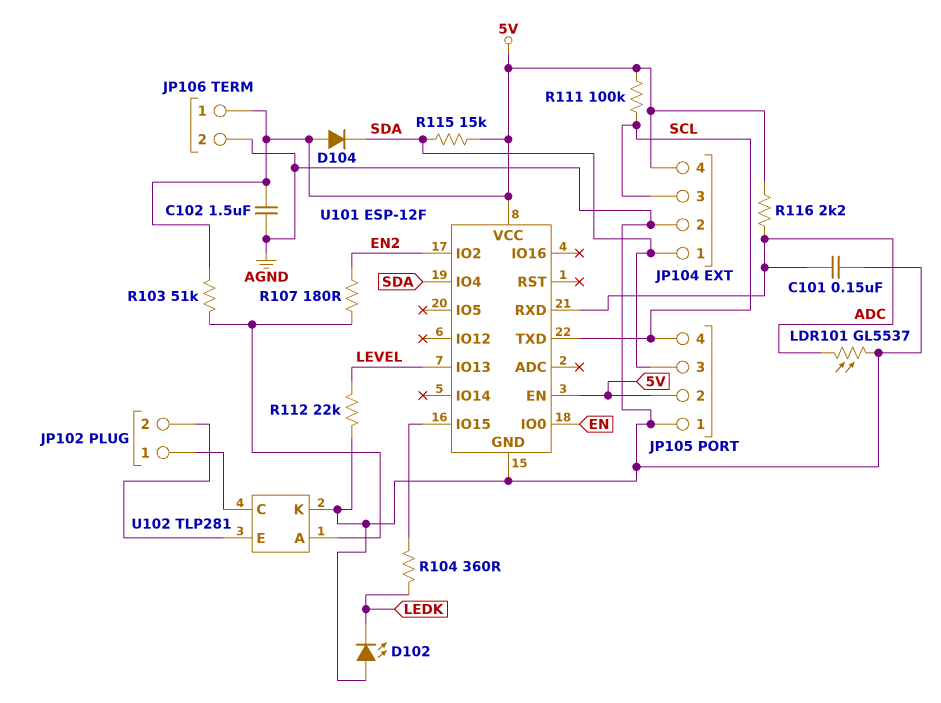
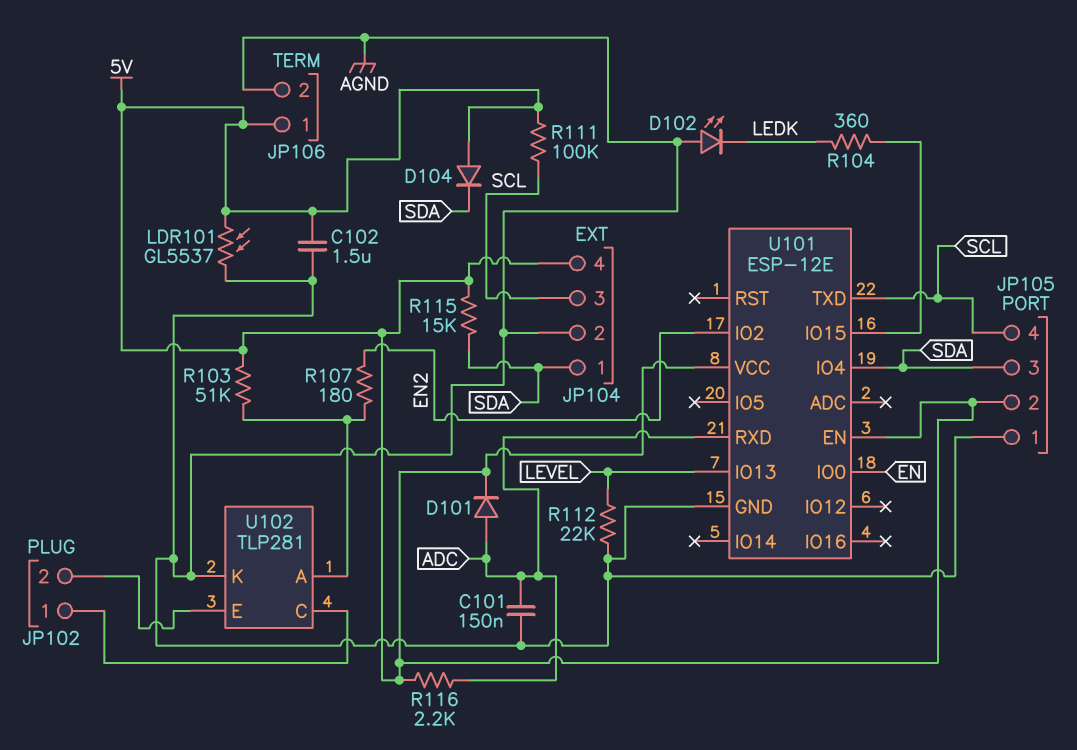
D101: none -> diode (A ADC, K 5V)
LDR101: GL5537 (ADC, AGND) -> GL5537 (5V, AGND)
U101: ESP-12F -> ESP-12E

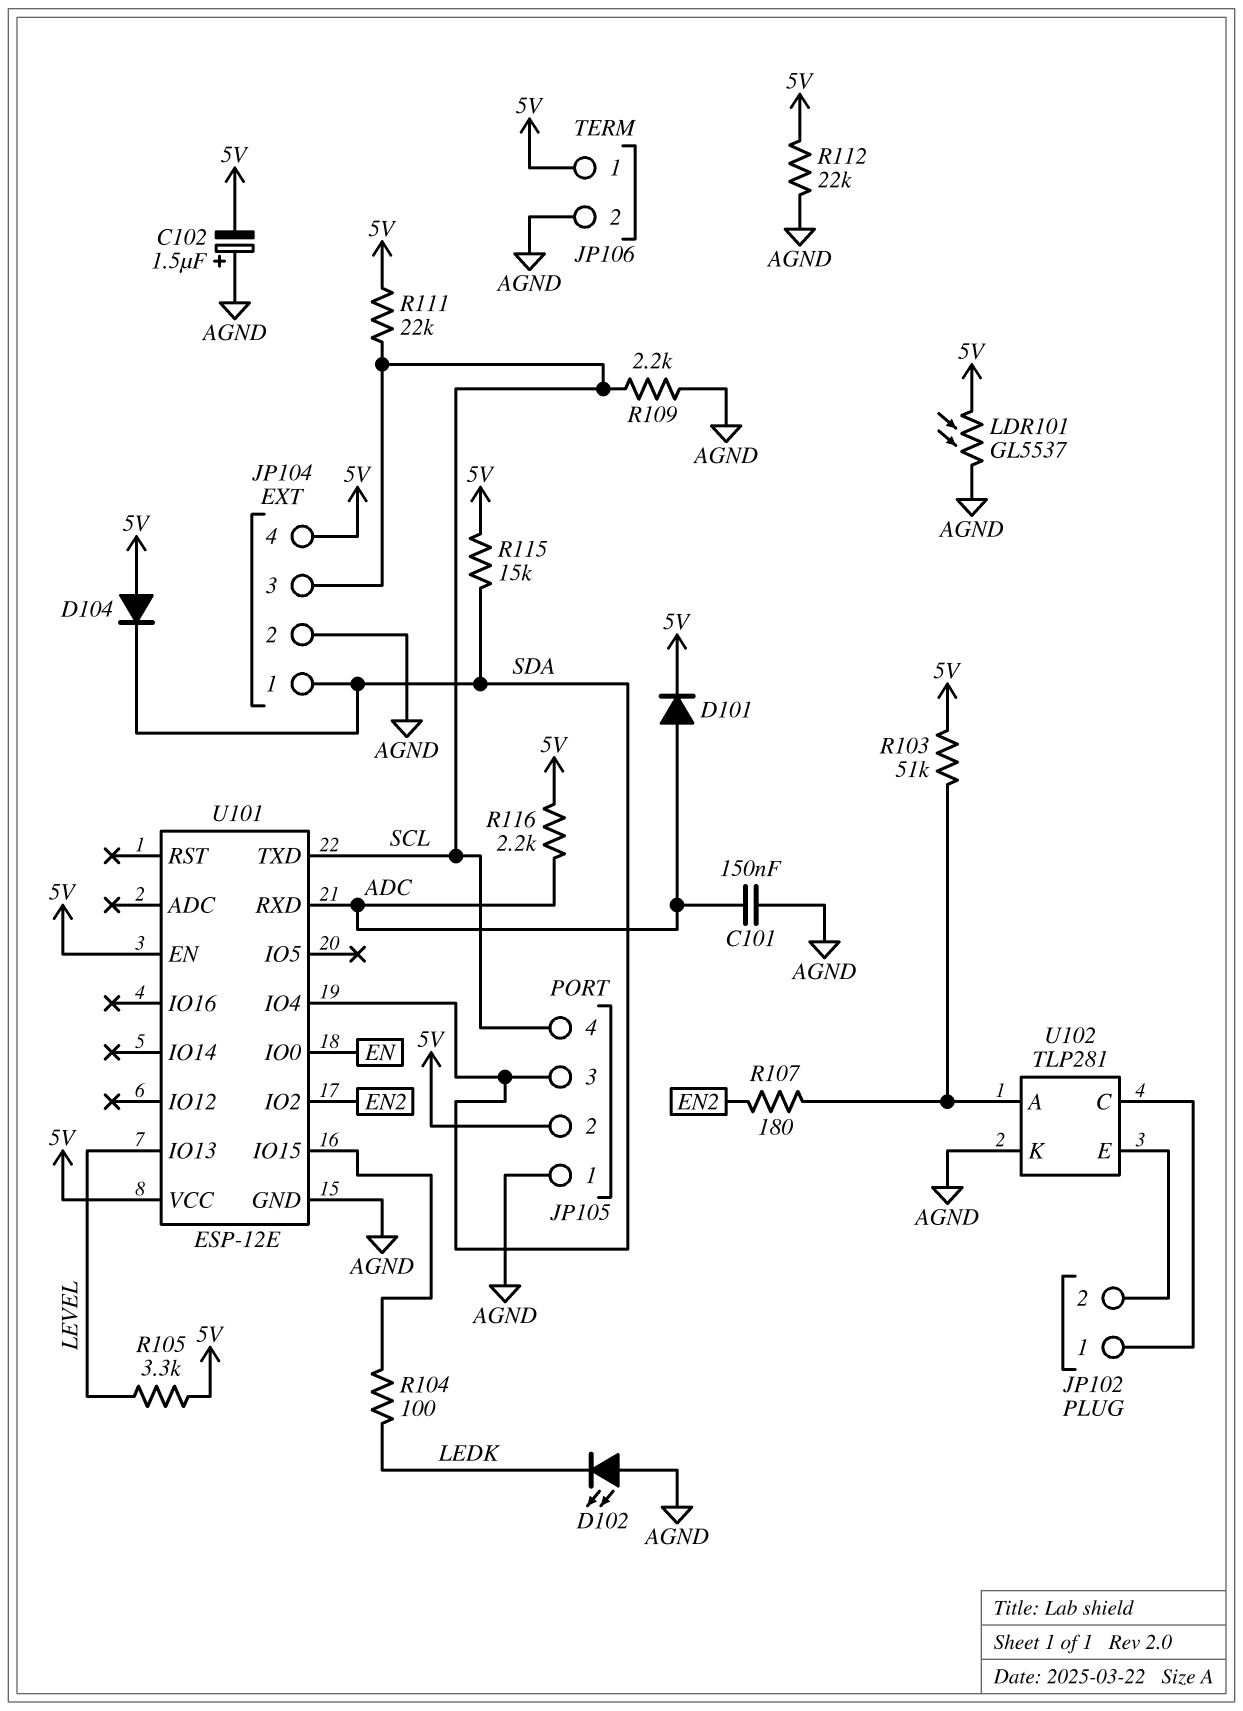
C102: 1.5uF (5V, AGND) -> 1.5uF (plus AGND, minus 5V)
R104: 360 (LEDK, U101/IO15) -> 100 (LEDK, U101/IO15)
R105: none -> 3.3k (5V, LEVEL)
R109: none -> 2.2k (AGND, SCL)
R111: 100k (5V, SCL) -> 22k (5V, SCL)
R112: 22k (AGND, LEVEL) -> 22k (5V, AGND)

